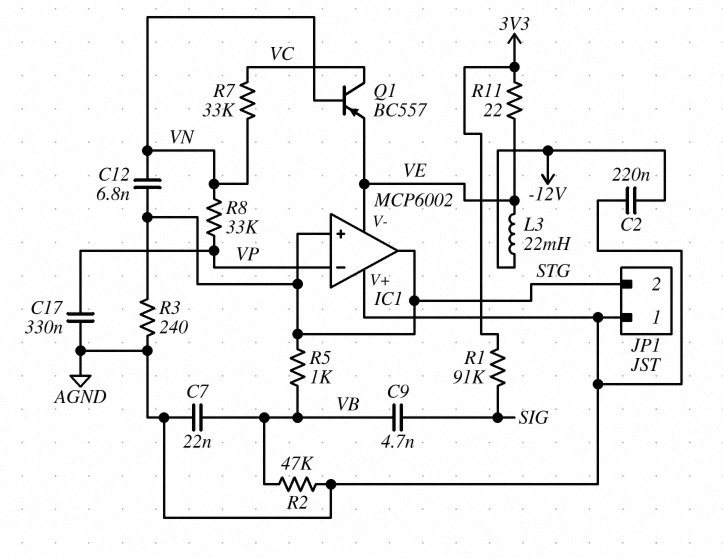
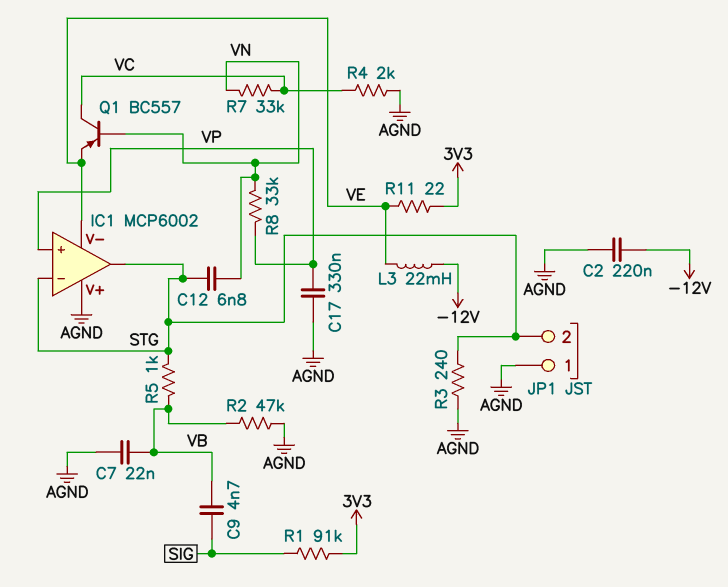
IC1 pin in+: STG -> VP
IC1 pin in-: VP -> STG
R4: none -> 2k (AGND, VC)

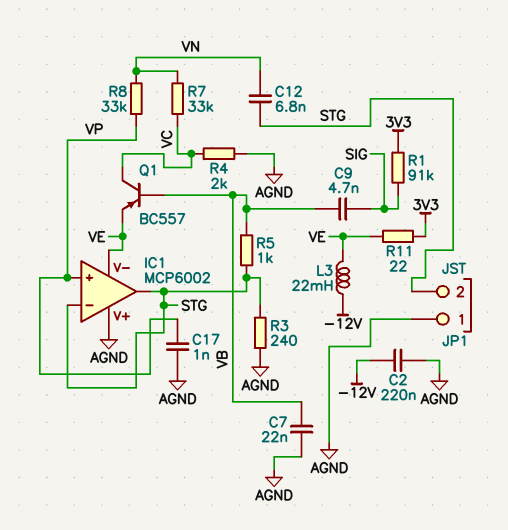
C17: 330nF (AGND, VP) -> 1nF (AGND, VP)
Q1: PNP BC557 (B VN, C VC, E VE) -> PNP BC557 (B VB, C VC, E VE)
R2: 47k (AGND, VB) -> none

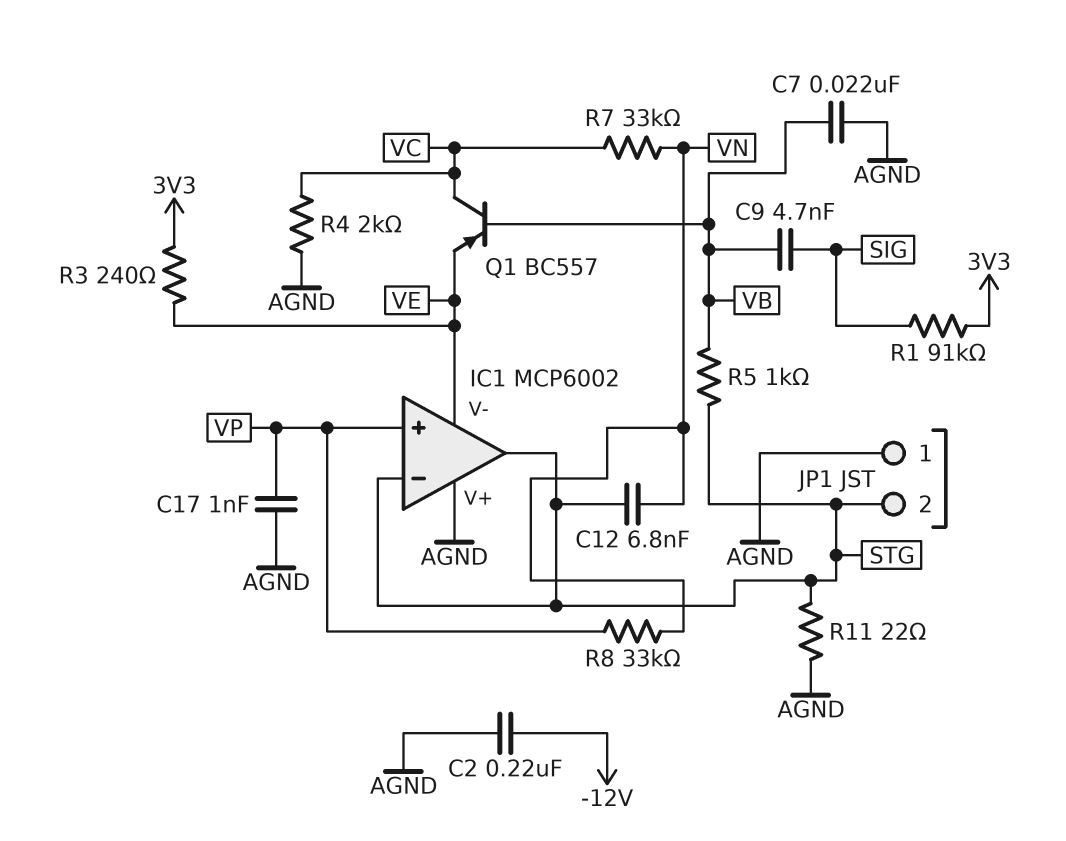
L3: 22mH (-12V, VE) -> none
R3: 240 (AGND, STG) -> 240 (3V3, VE)
R11: 22 (3V3, VE) -> 22 (AGND, STG)

